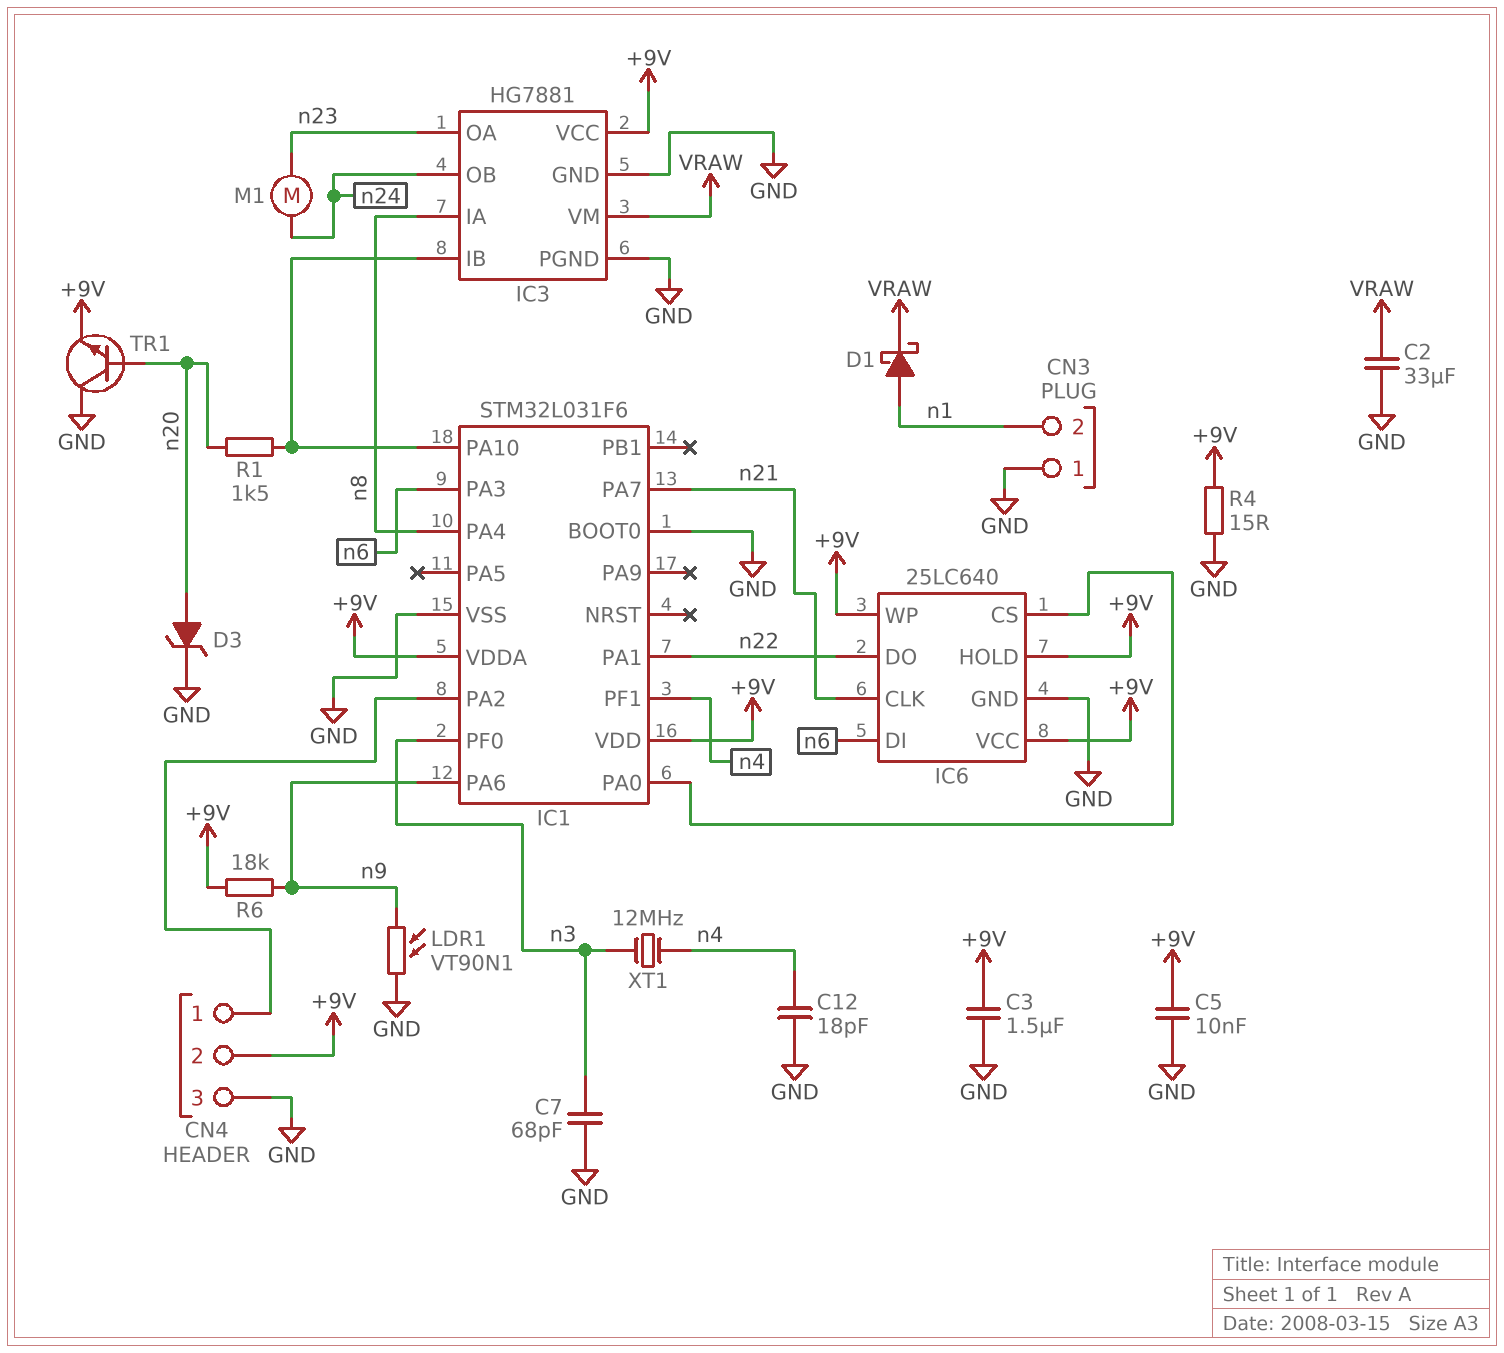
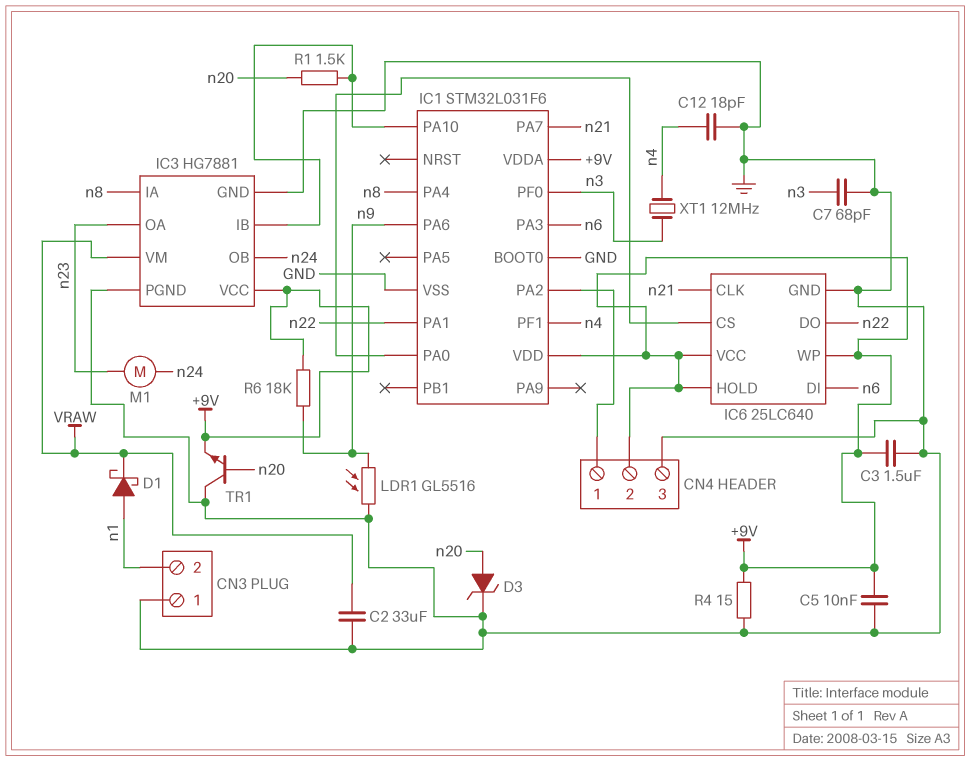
LDR1: VT90N1 (GND, n9) -> GL5516 (GND, n9)

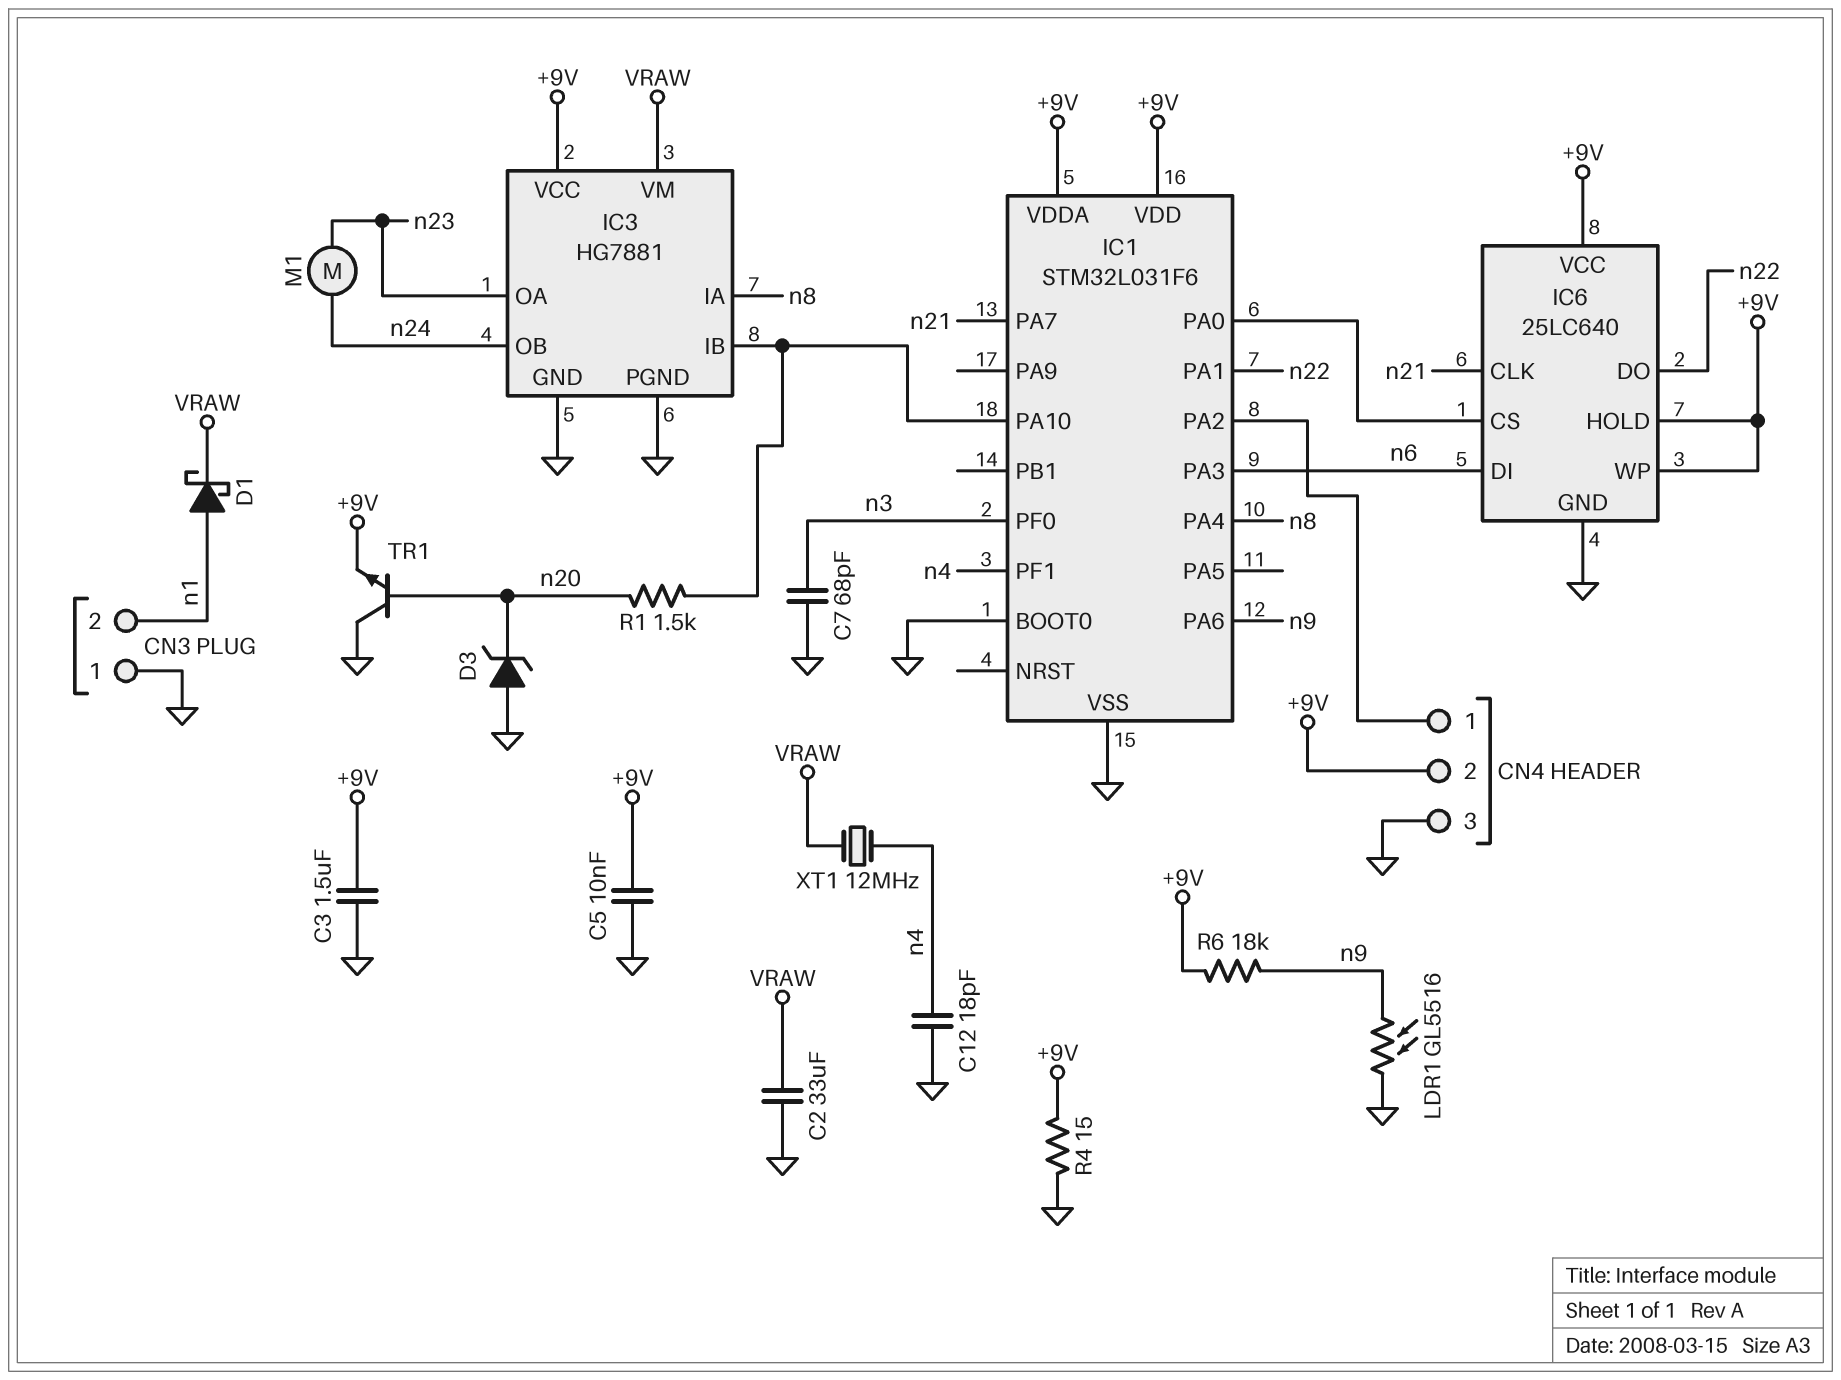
D3: zener (A n20, K GND) -> zener (A GND, K n20)
XT1: 12MHz (n3, n4) -> 12MHz (VRAW, n4)

